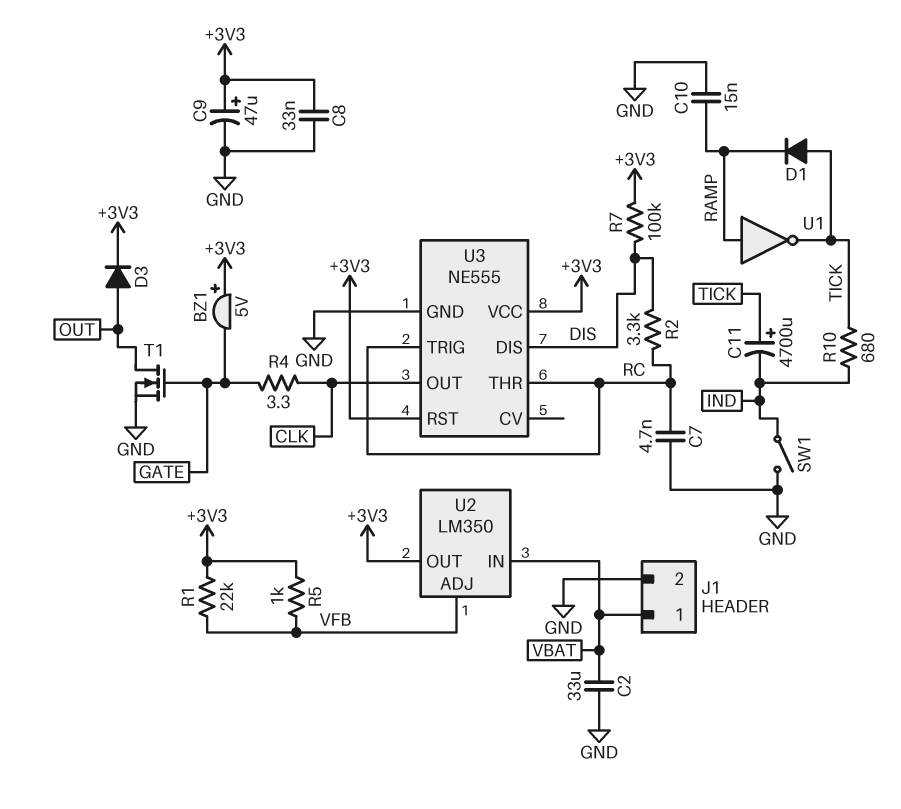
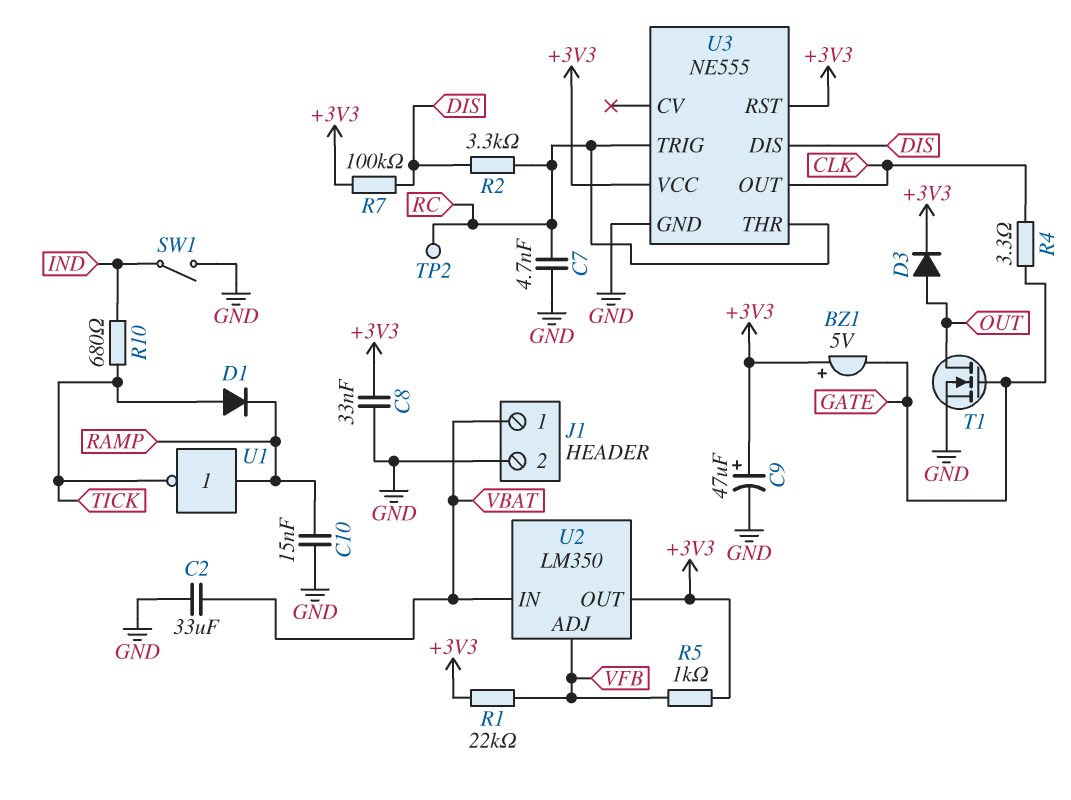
C11: 4700uF (plus TICK, minus IND) -> none
TP2: none -> test point (RC)

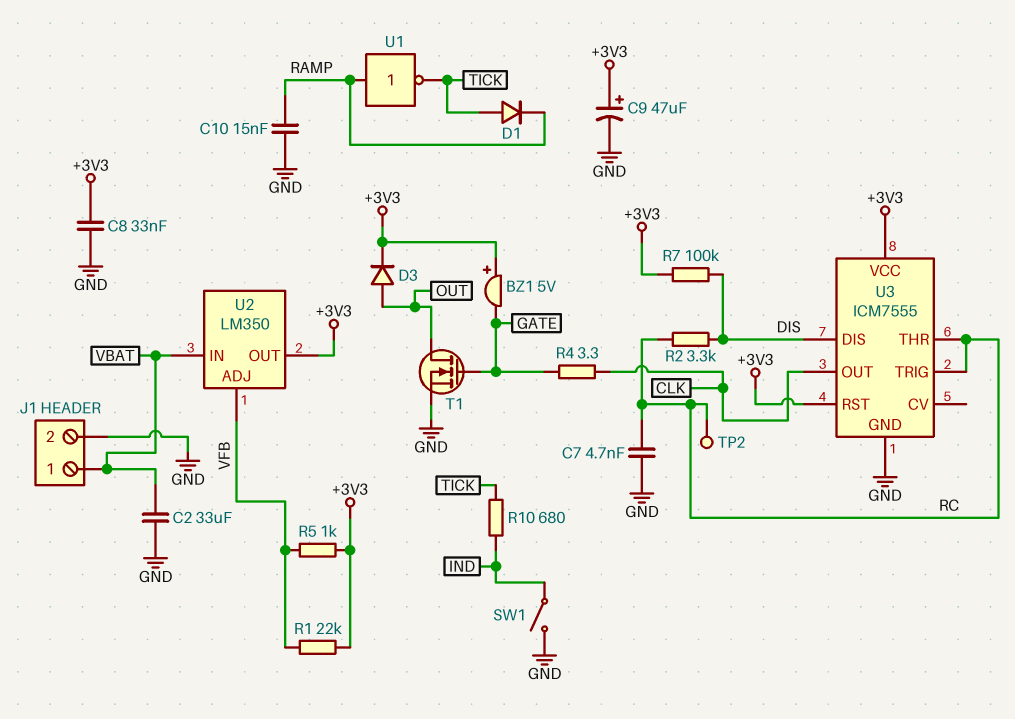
U3: NE555 -> ICM7555

